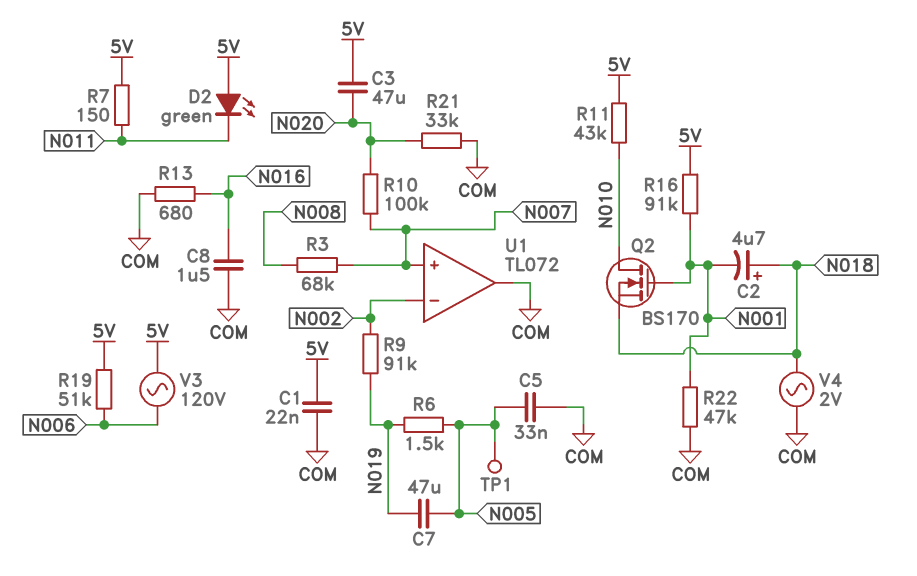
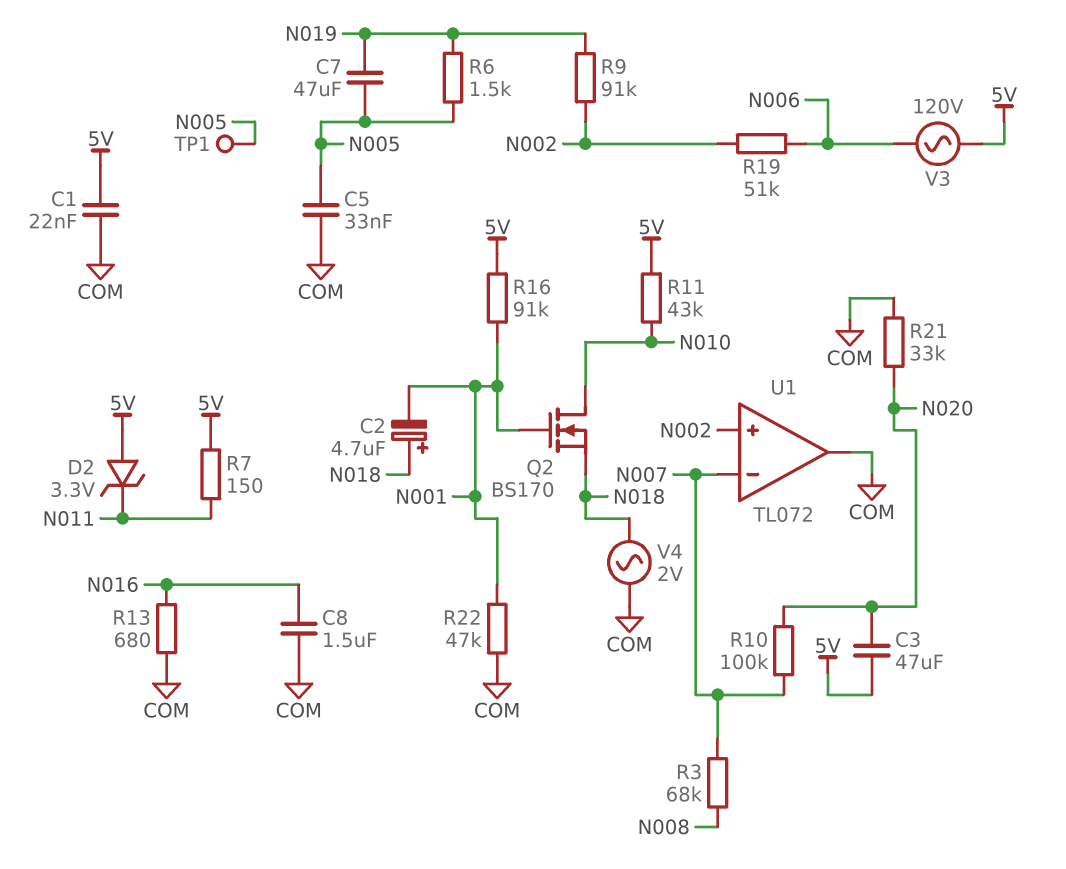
D2: LED green (A 5V, K N011) -> zener 3.3V (A 5V, K N011)
R19: 51k (5V, N006) -> 51k (N002, N006)
U1 pin in+: N007 -> N002
U1 pin in-: N002 -> N007

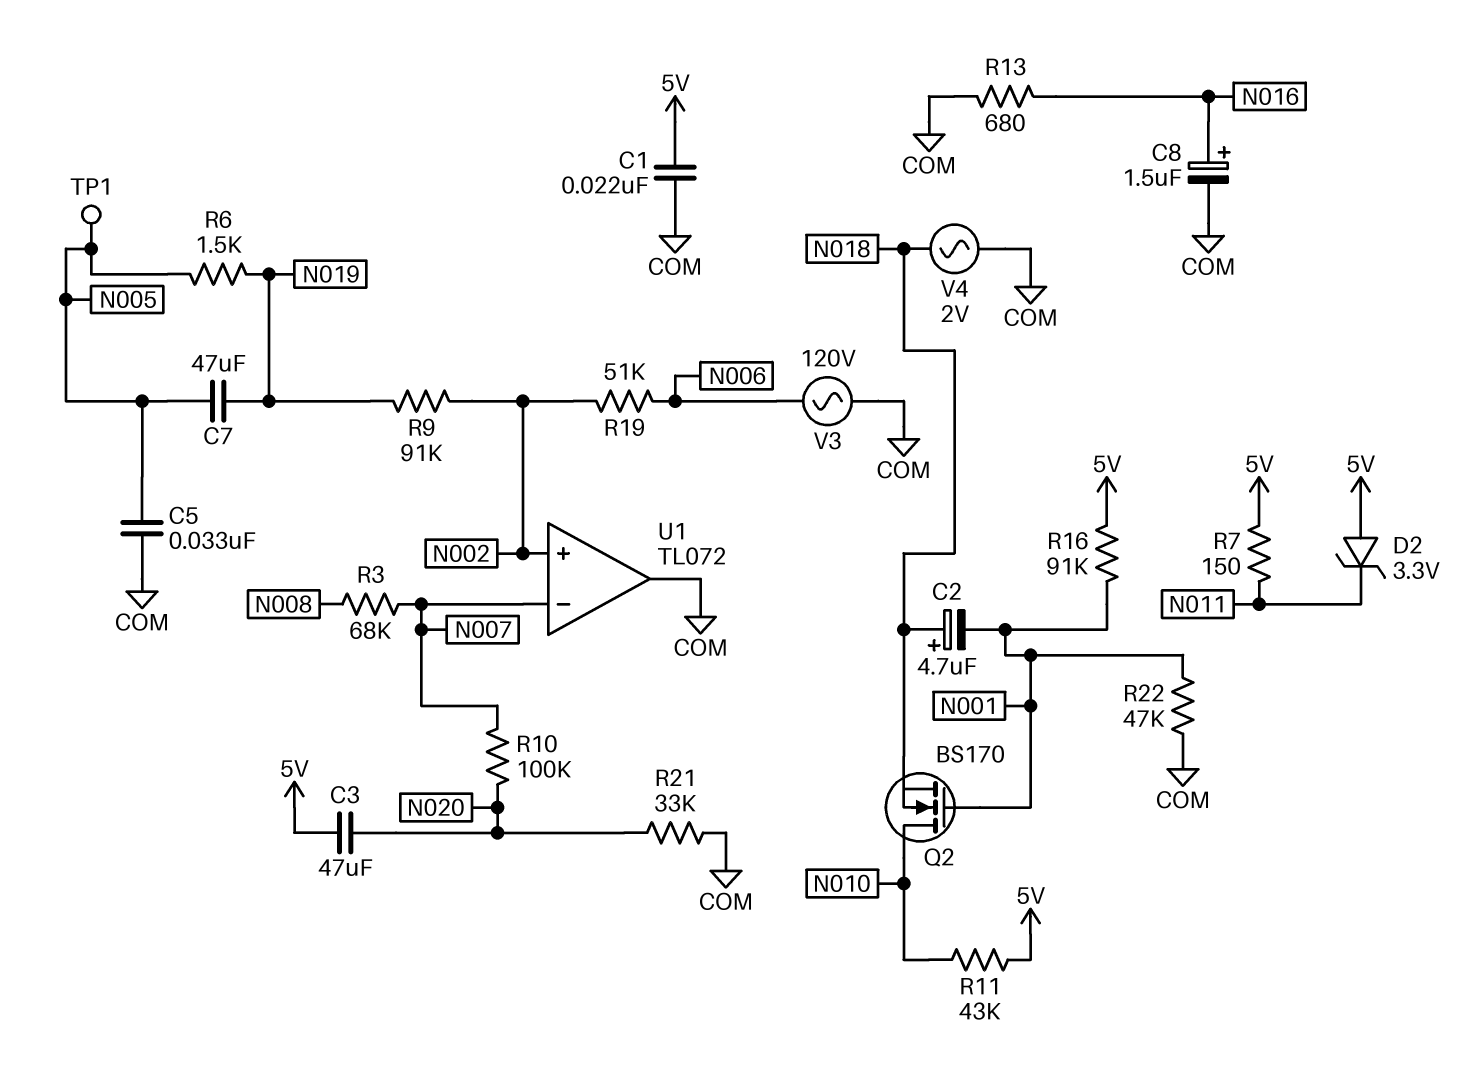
C8: 1.5uF (COM, N016) -> 1.5uF (plus N016, minus COM)
V3: AC 120V (5V, N006) -> AC 120V (COM, N006)

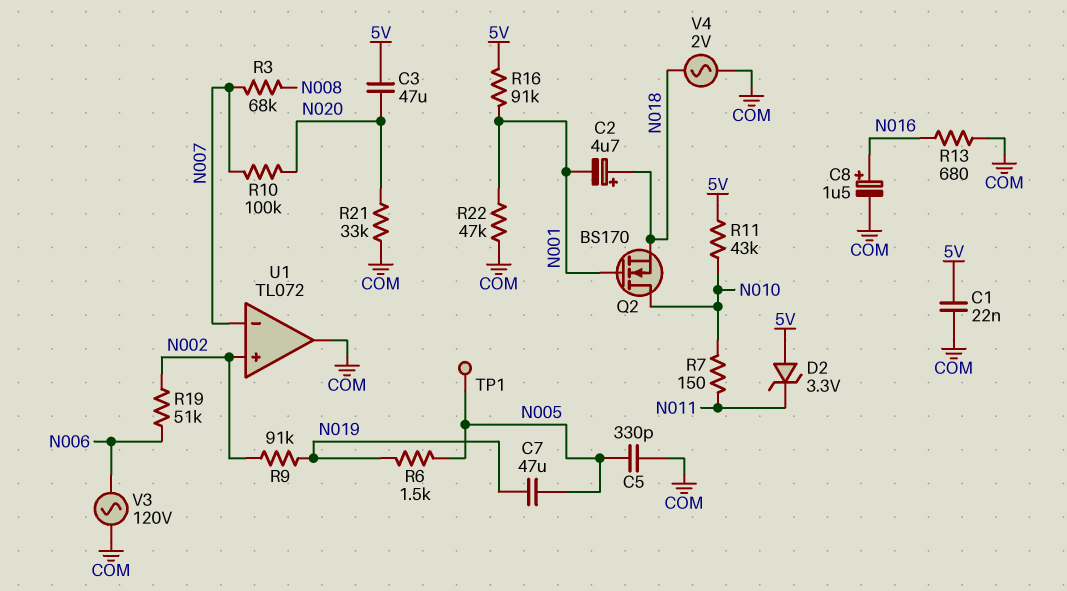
C5: 33nF (COM, N005) -> 330pF (COM, N005)
R7: 150 (5V, N011) -> 150 (N010, N011)

